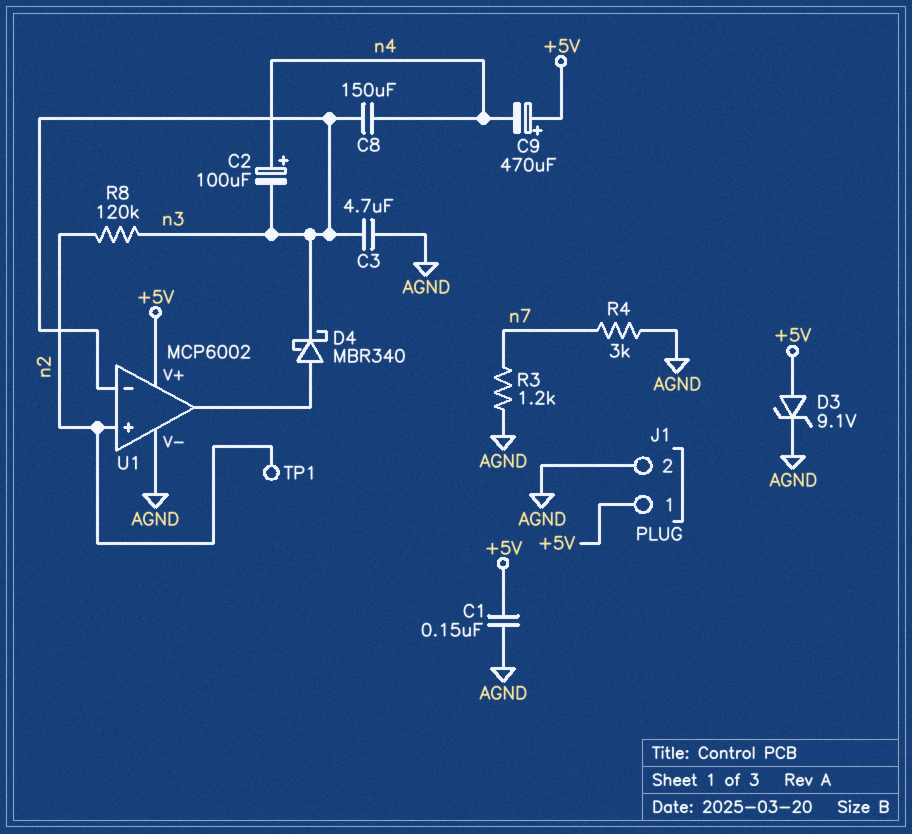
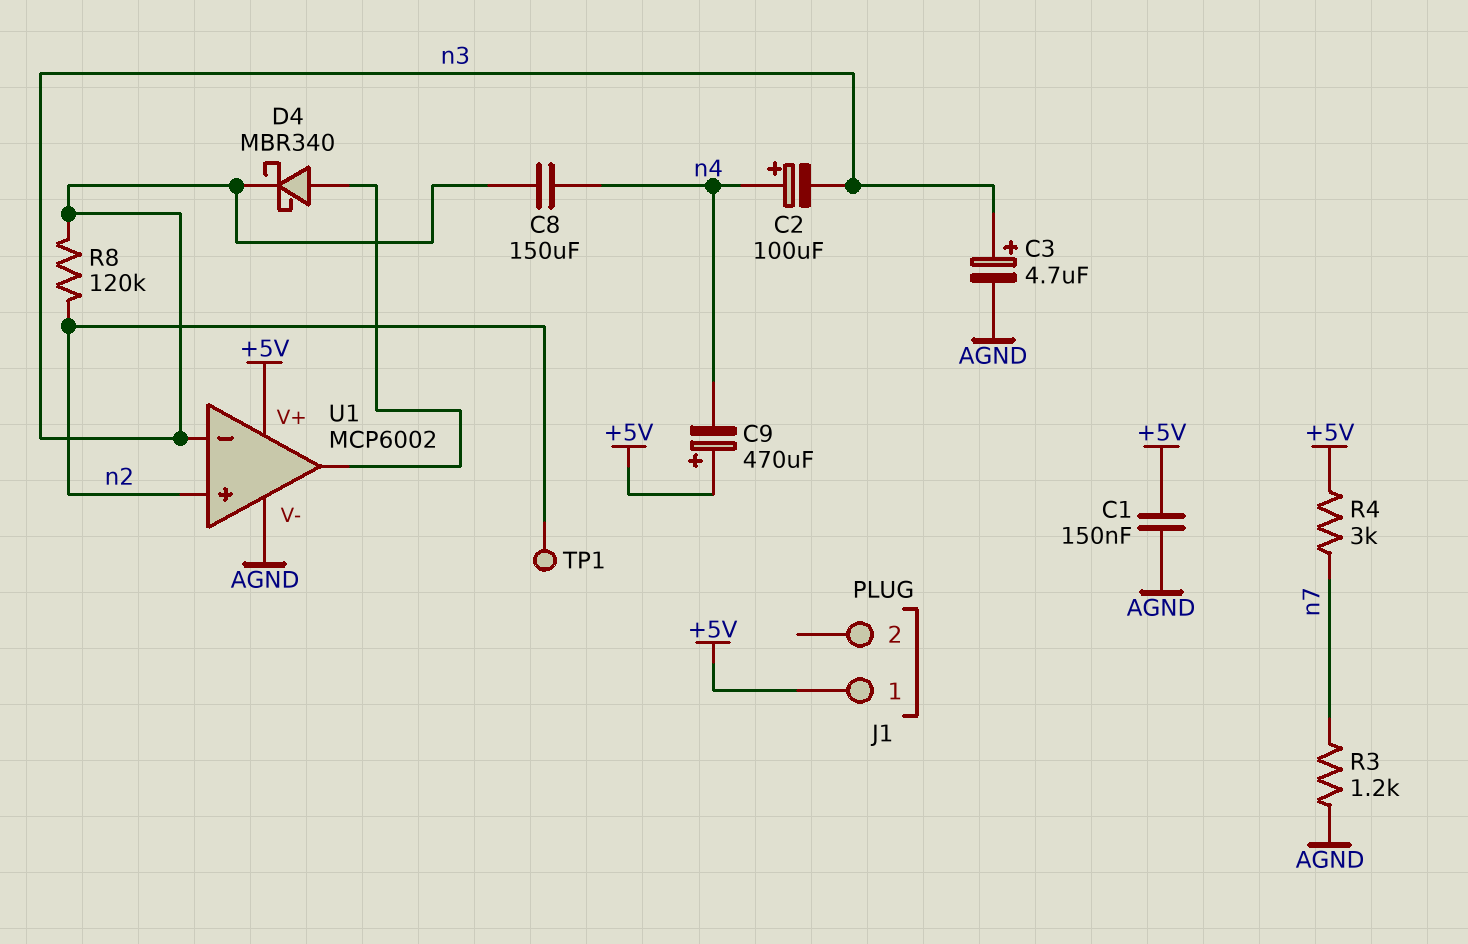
C3: 4.7uF (AGND, n3) -> 4.7uF (plus n3, minus AGND)
D3: zener 9.1V (A +5V, K AGND) -> none
J1 pin 2: AGND -> none
R4: 3k (AGND, n7) -> 3k (+5V, n7)

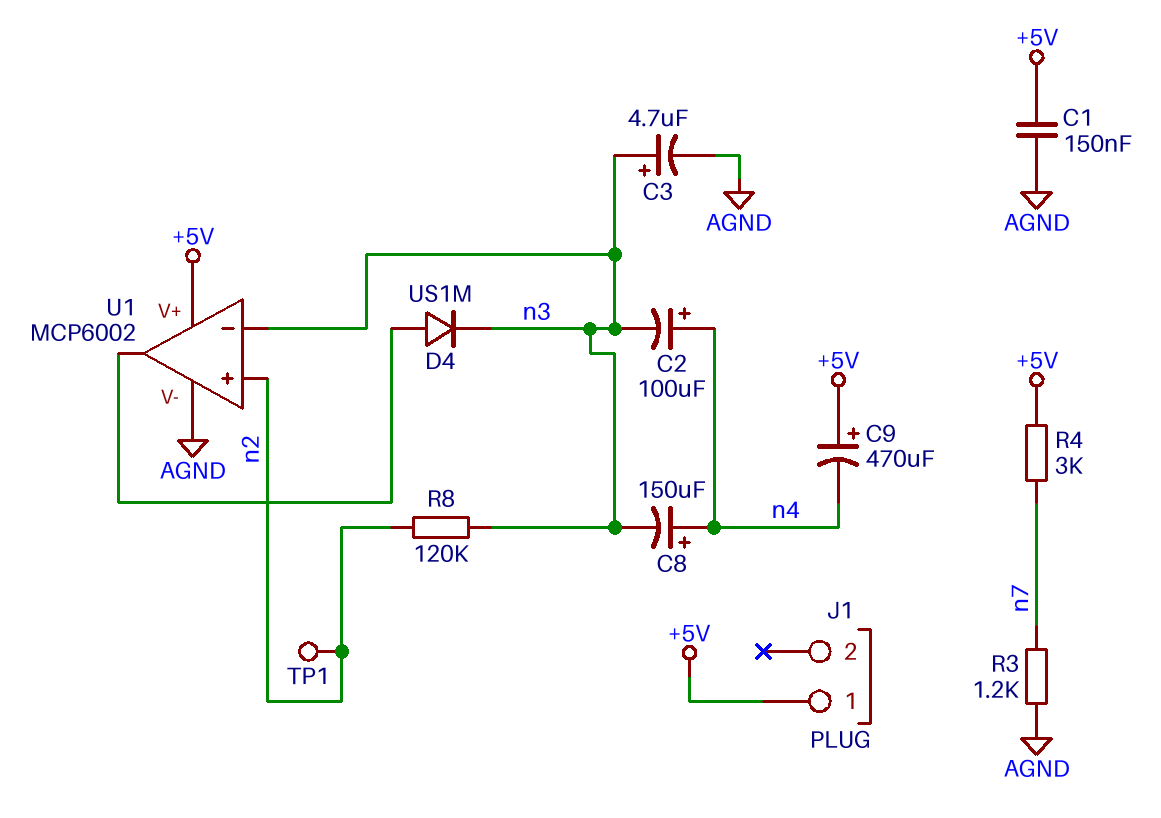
C8: 150uF (n3, n4) -> 150uF (plus n4, minus n3)
D4: schottky MBR340 (A U1/out, K n3) -> diode US1M (A U1/out, K n3)

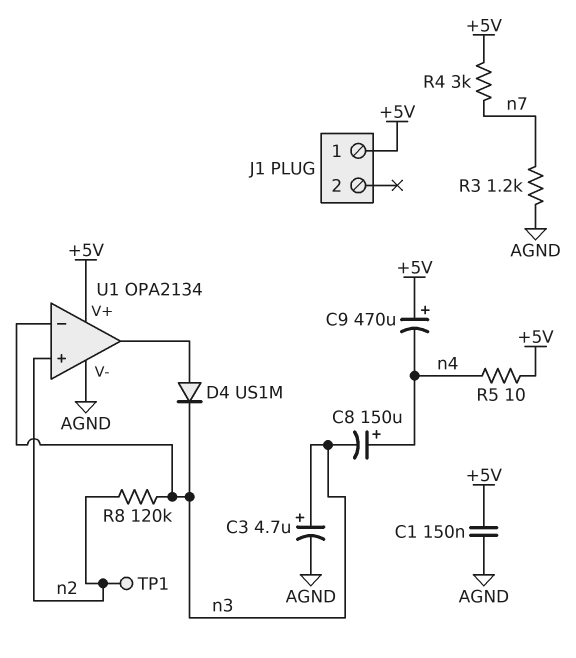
C2: 100uF (plus n4, minus n3) -> none
R5: none -> 10 (+5V, n4)
U1: MCP6002 -> OPA2134

